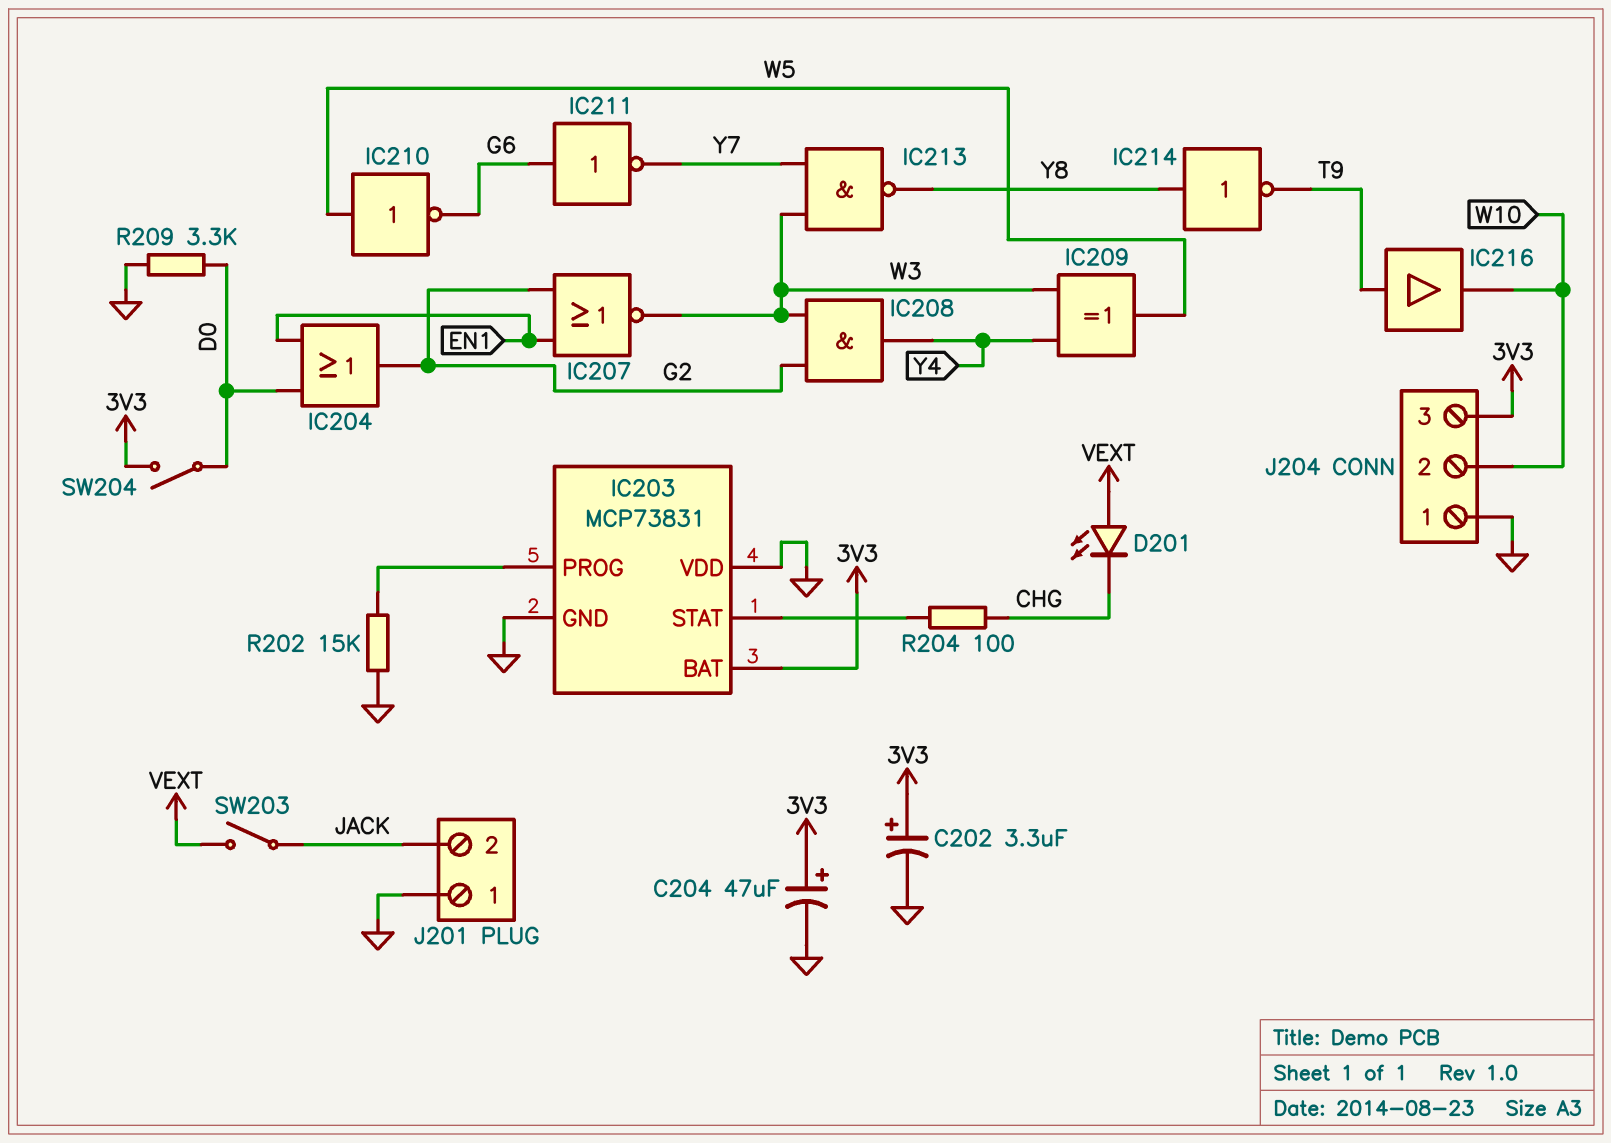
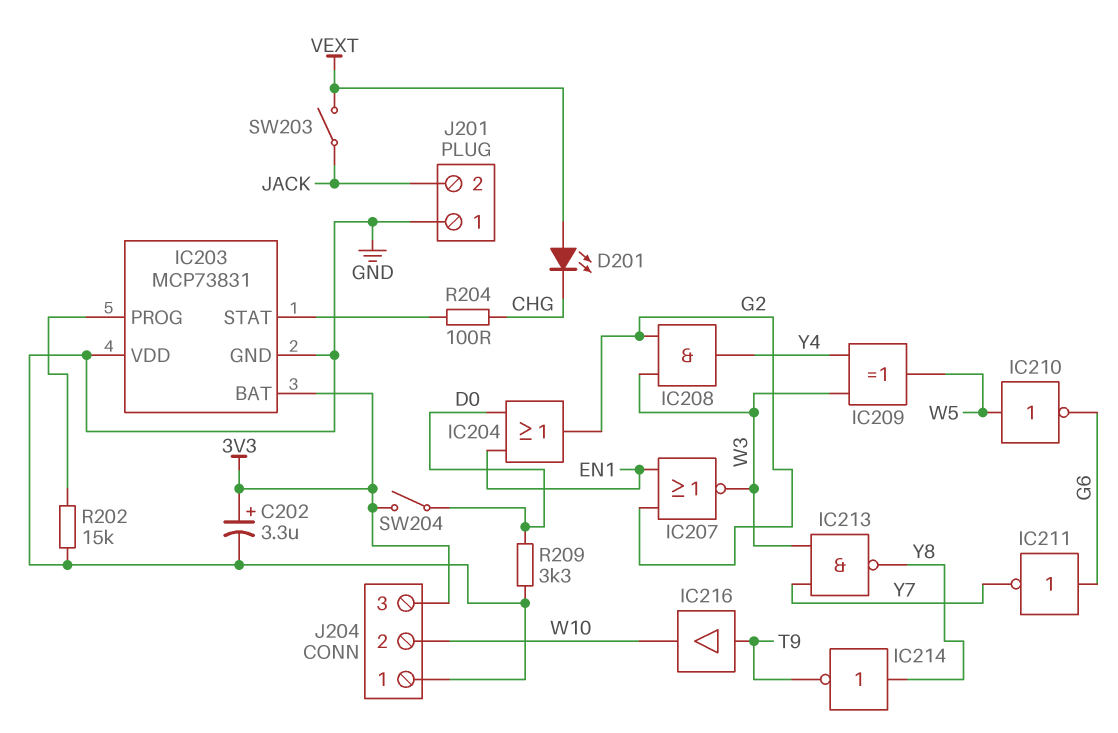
C204: 47uF (plus 3V3, minus GND) -> none

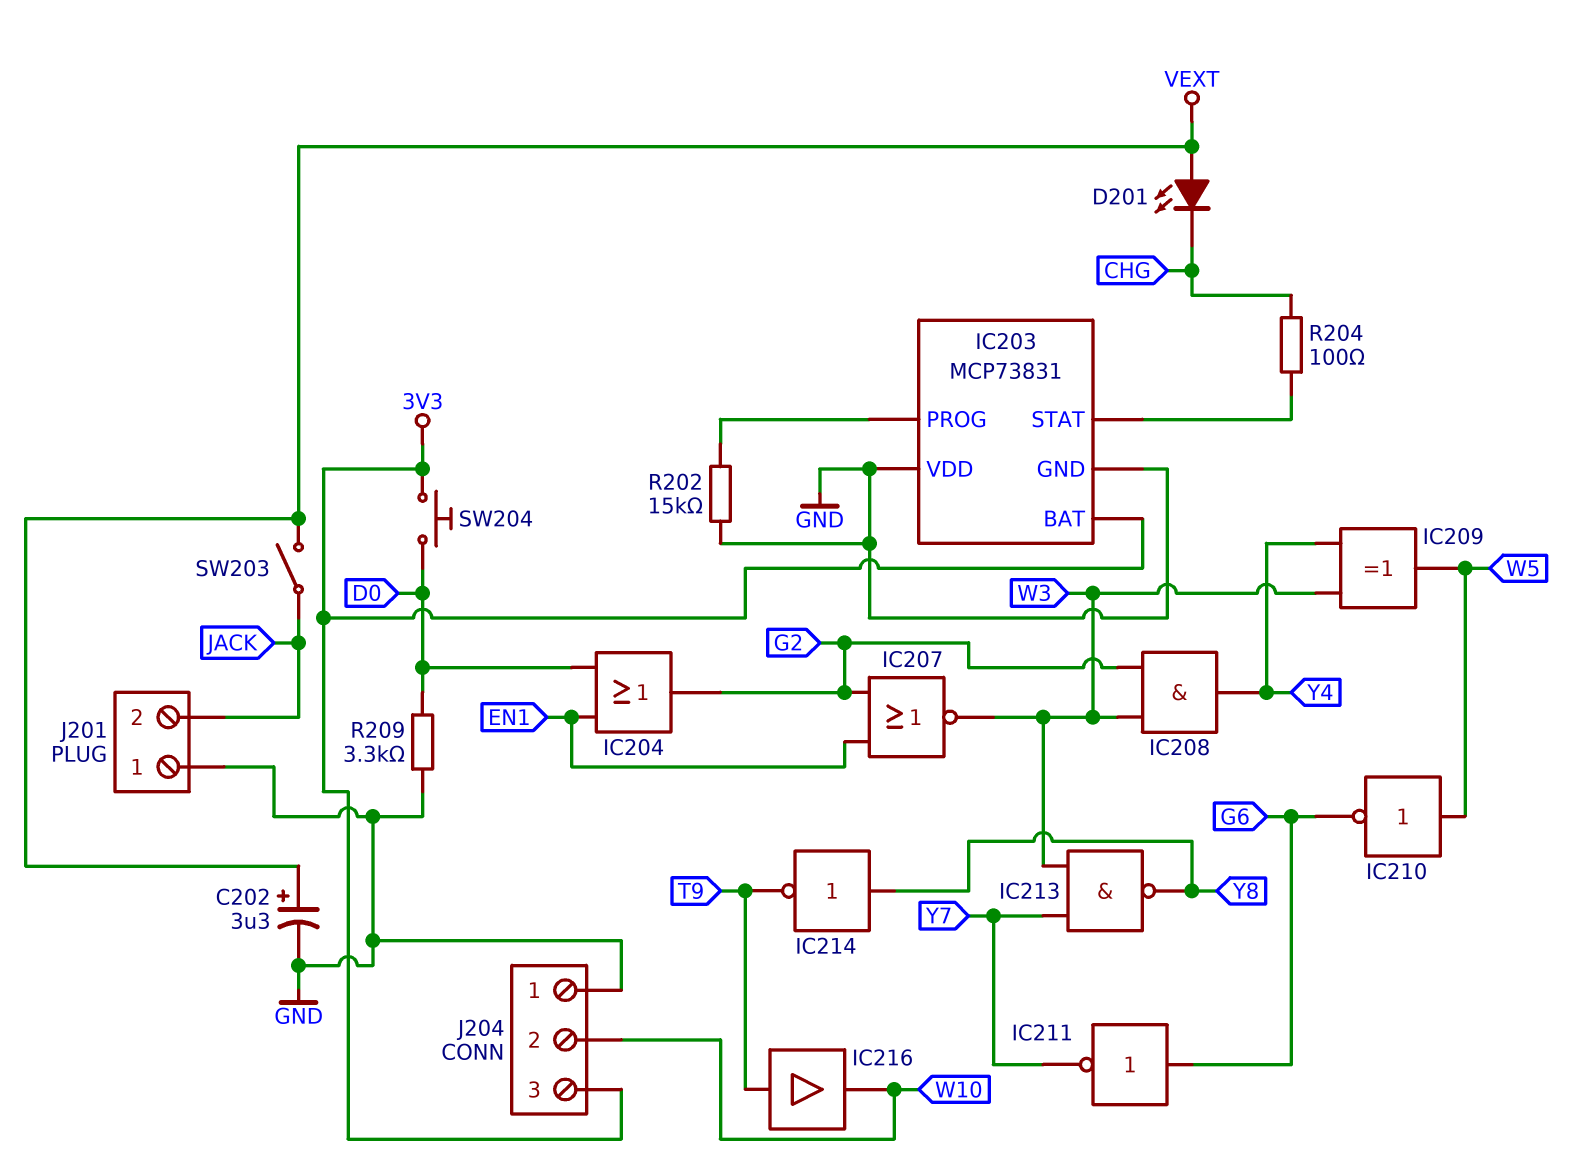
C202: 3.3uF (plus 3V3, minus GND) -> 3.3uF (plus VEXT, minus GND)
SW204: switch (3V3, D0) -> button (3V3, D0)

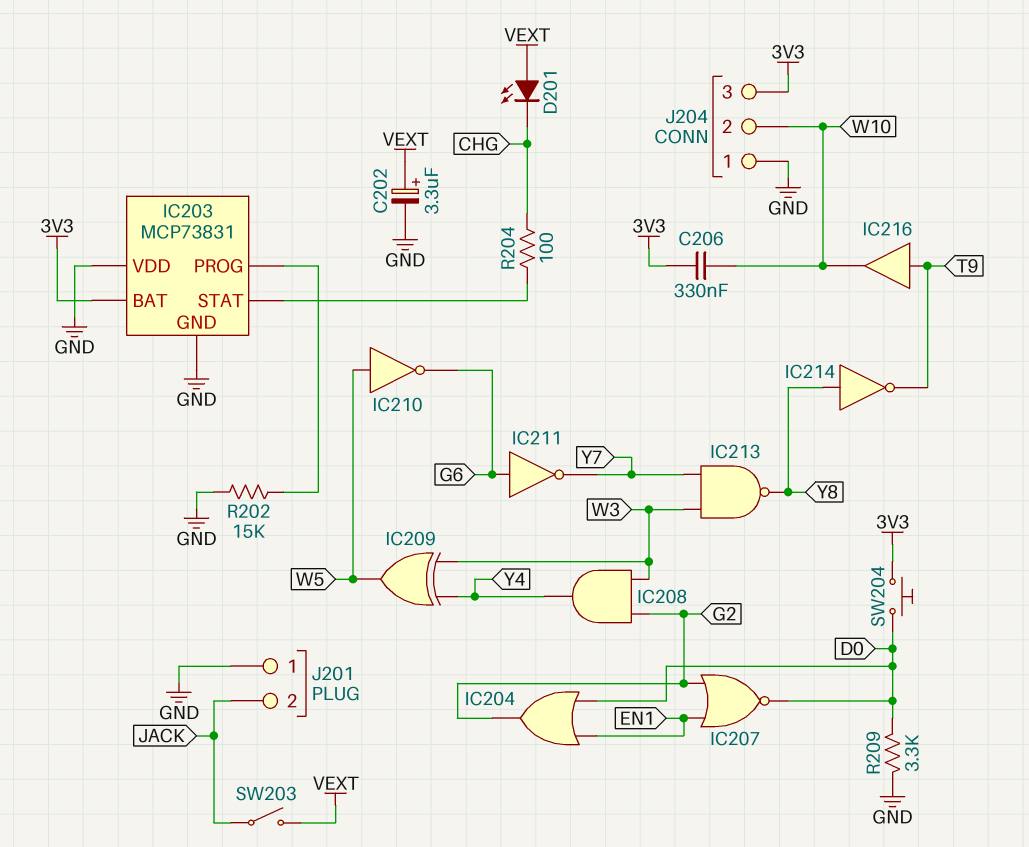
C206: none -> 330nF (3V3, W10)
IC207: NOR (in EN1, in G2, out W3) -> NOR (in EN1, in G2, out D0)

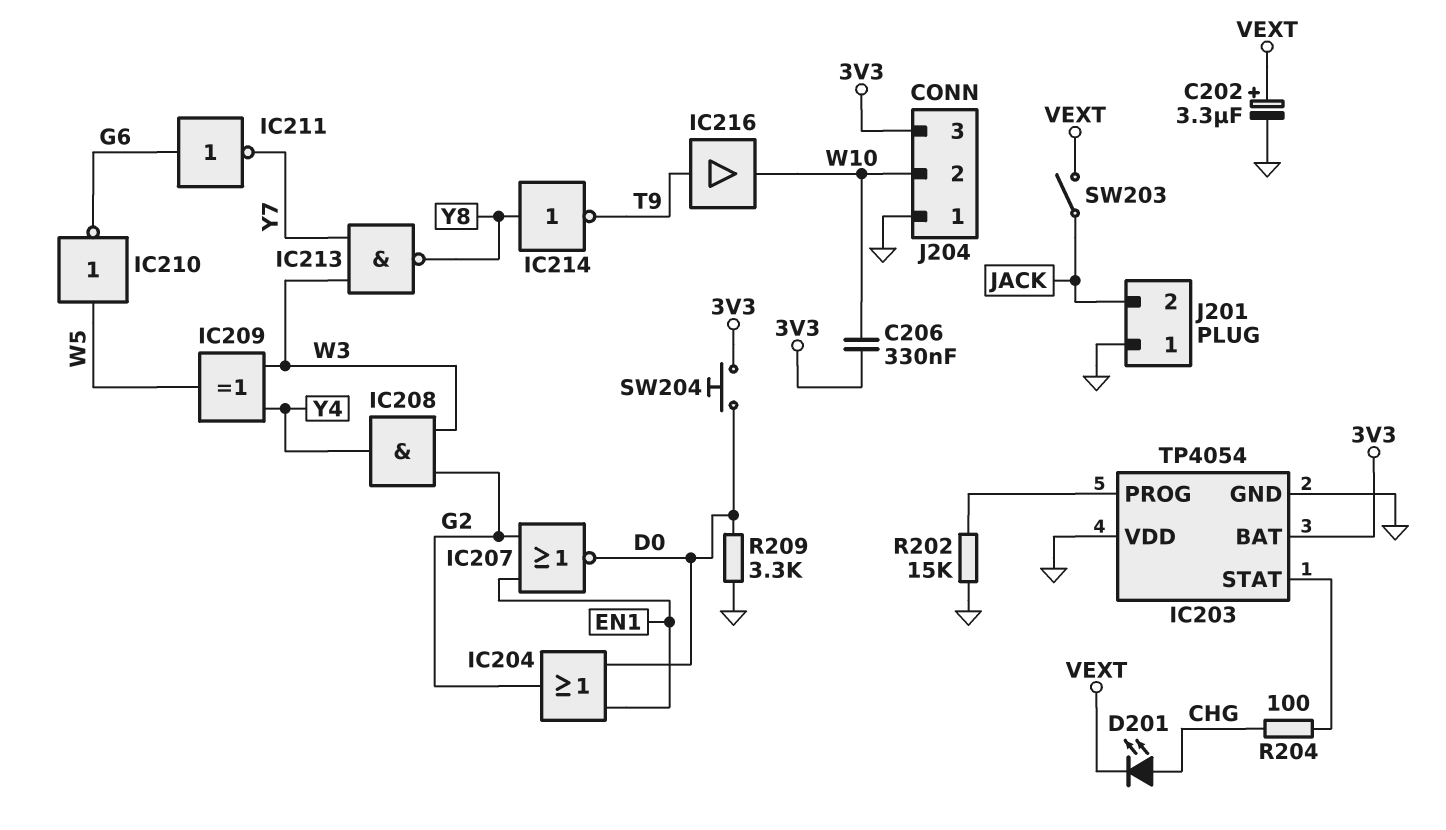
D201: LED (A VEXT, K CHG) -> LED (A CHG, K VEXT)
IC203: MCP73831 -> TP4054

